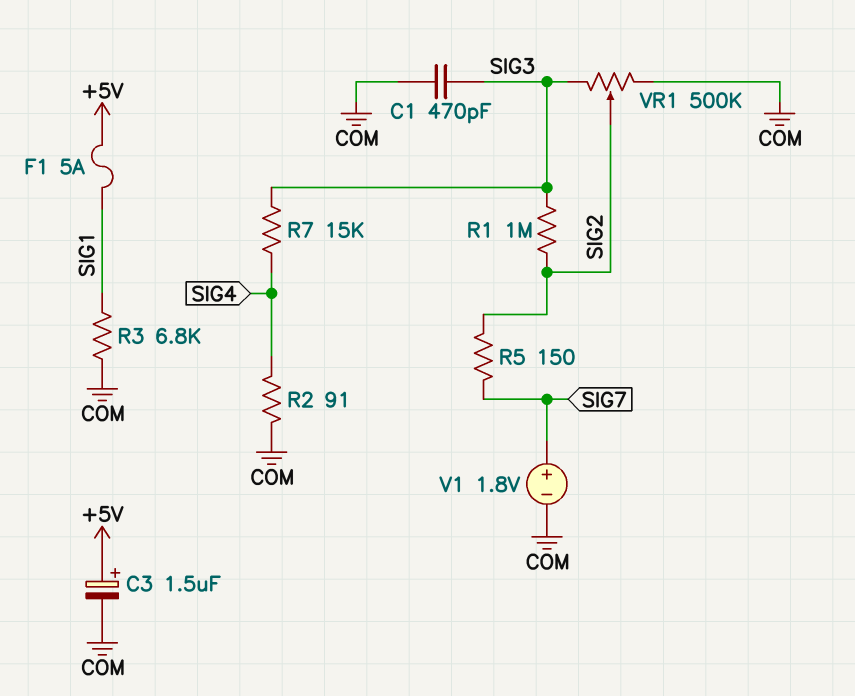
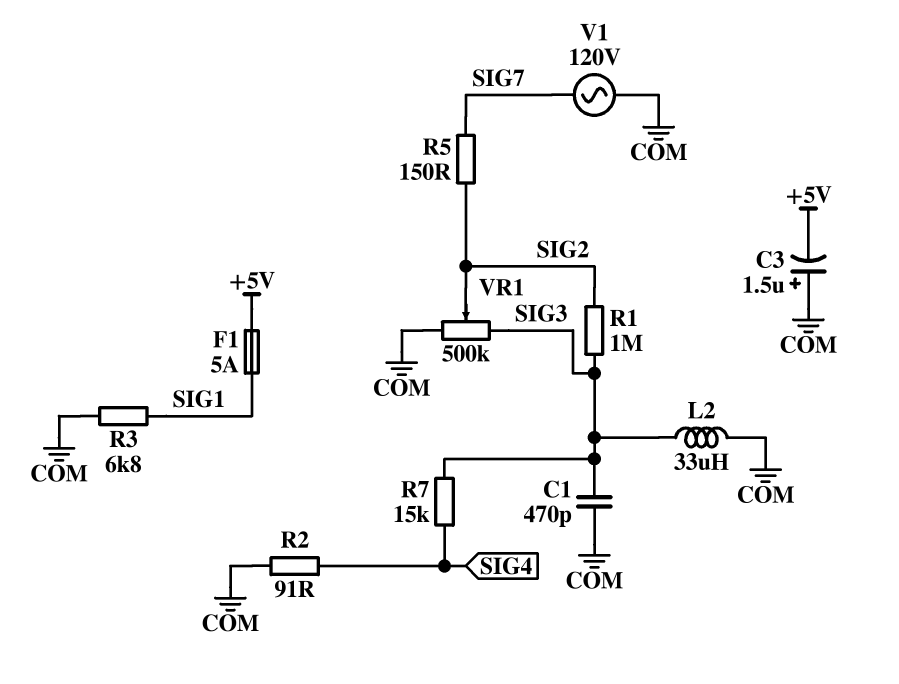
C3: 1.5uF (plus +5V, minus COM) -> 1.5uF (plus COM, minus +5V)
L2: none -> 33uH (COM, SIG3)
V1: 1.8V (plus SIG7, minus COM) -> AC 120V (COM, SIG7)

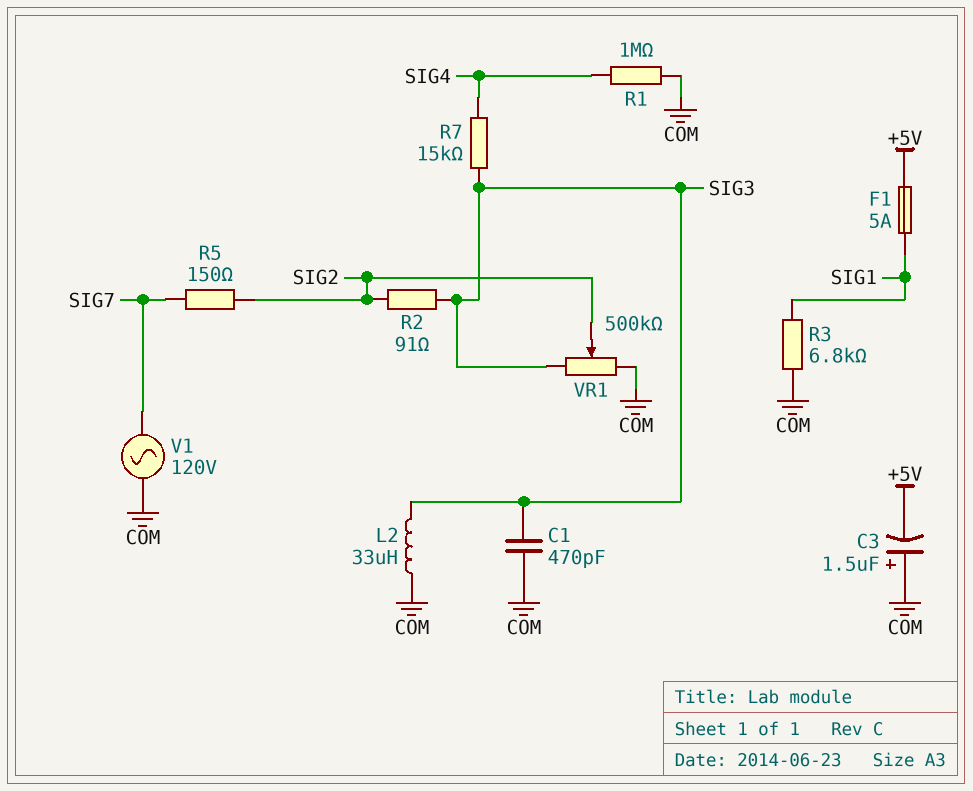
R1: 1M (SIG2, SIG3) -> 1M (COM, SIG4)
R2: 91 (COM, SIG4) -> 91 (SIG2, SIG3)

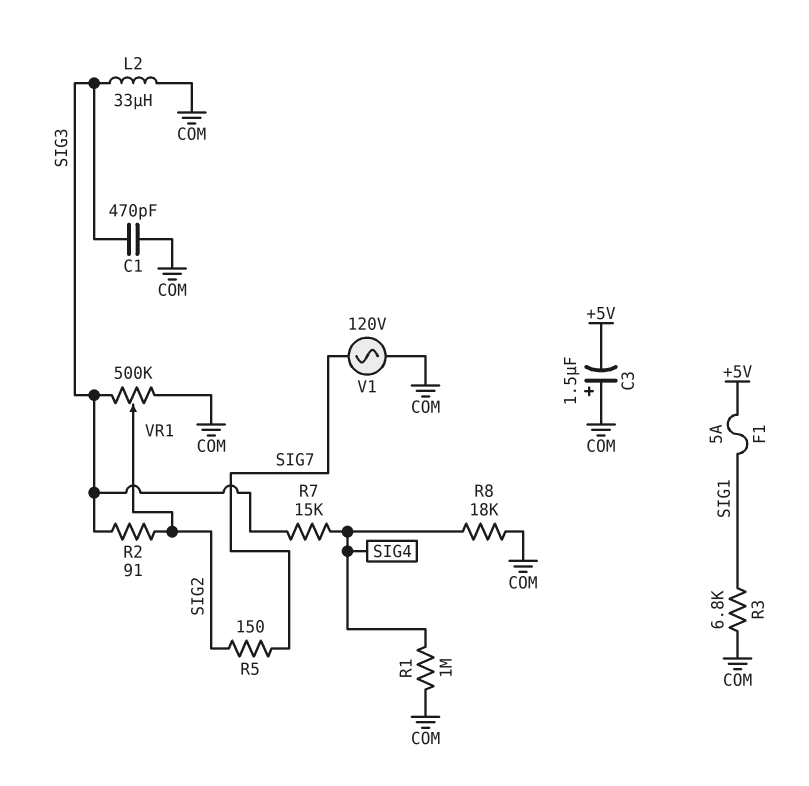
R8: none -> 18k (COM, SIG4)

